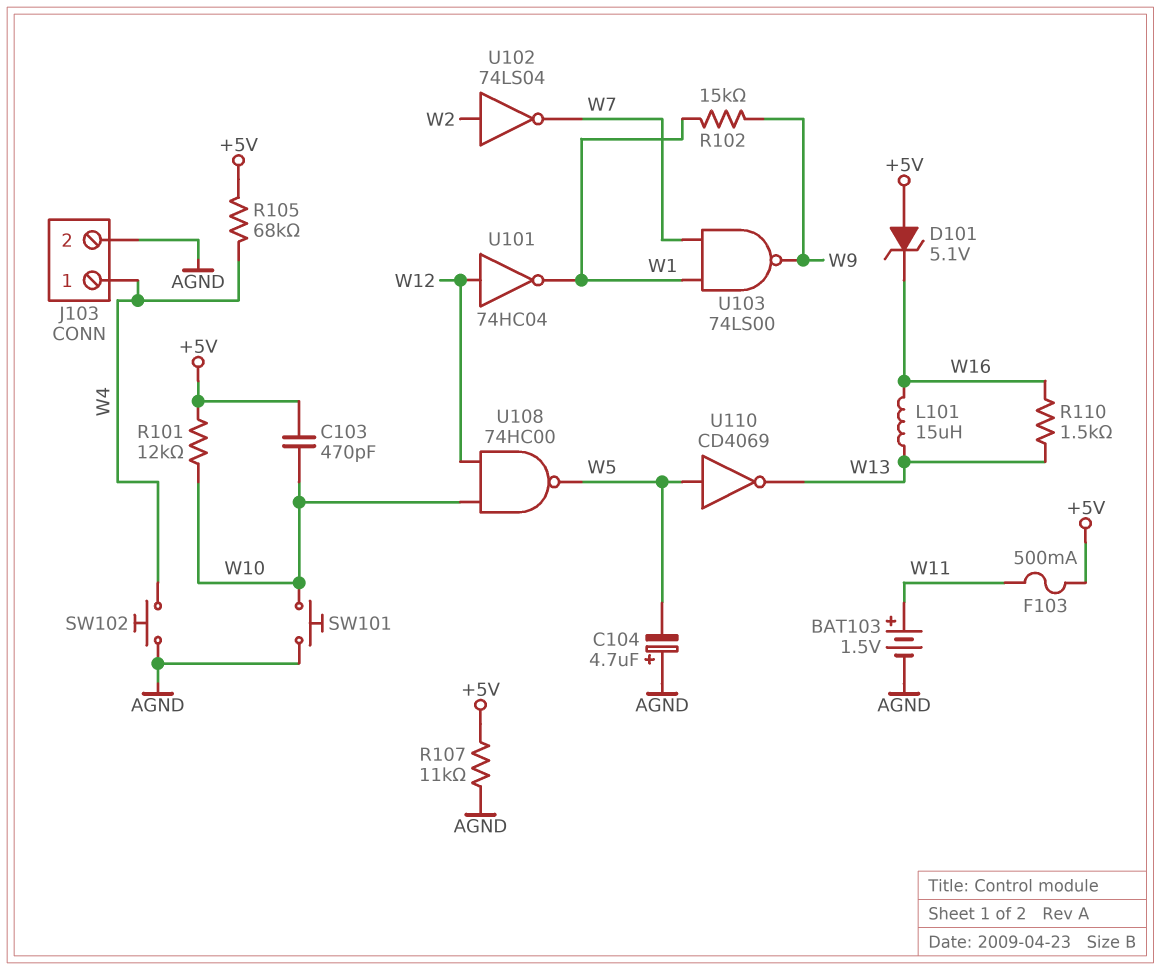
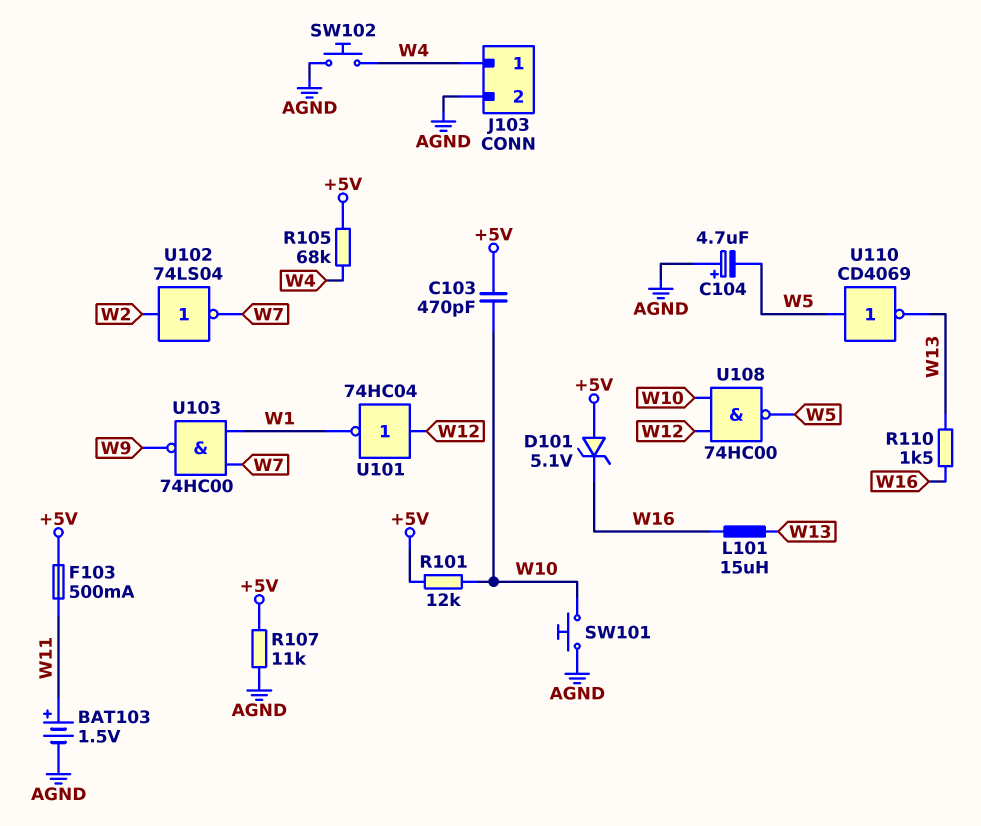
R102: 15k (W1, W9) -> none
U103: NAND 74LS00 (in W1, in W7, out W9) -> NAND 74HC00 (in W1, in W7, out W9)

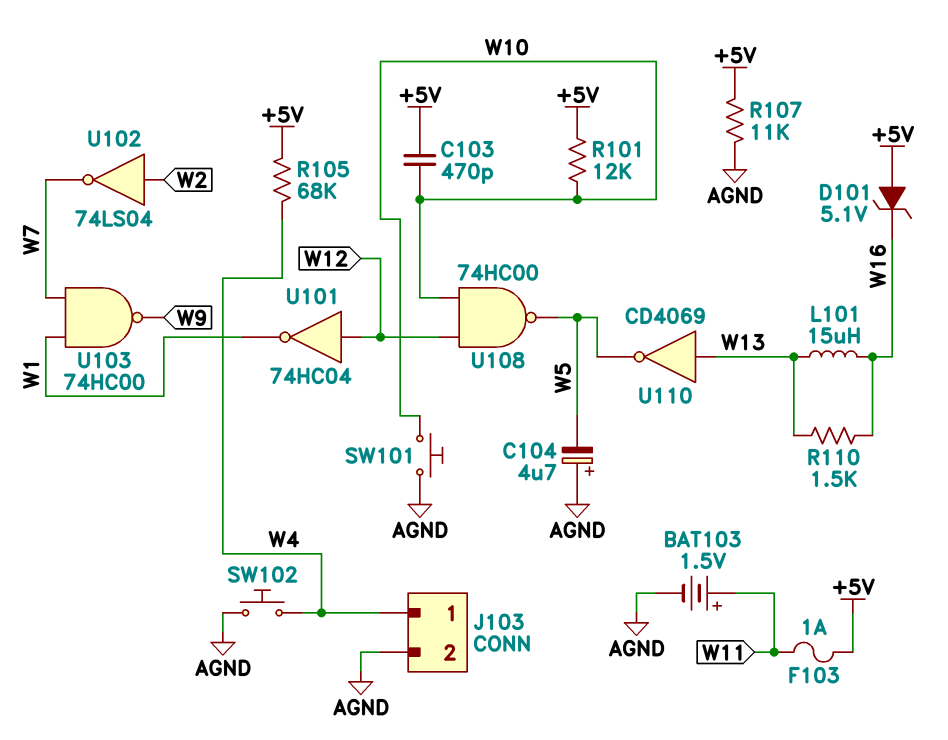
F103: 500mA (+5V, W11) -> 1A (+5V, W11)
U110: NOT CD4069 (in W5, out W13) -> NOT CD4069 (in W13, out W5)

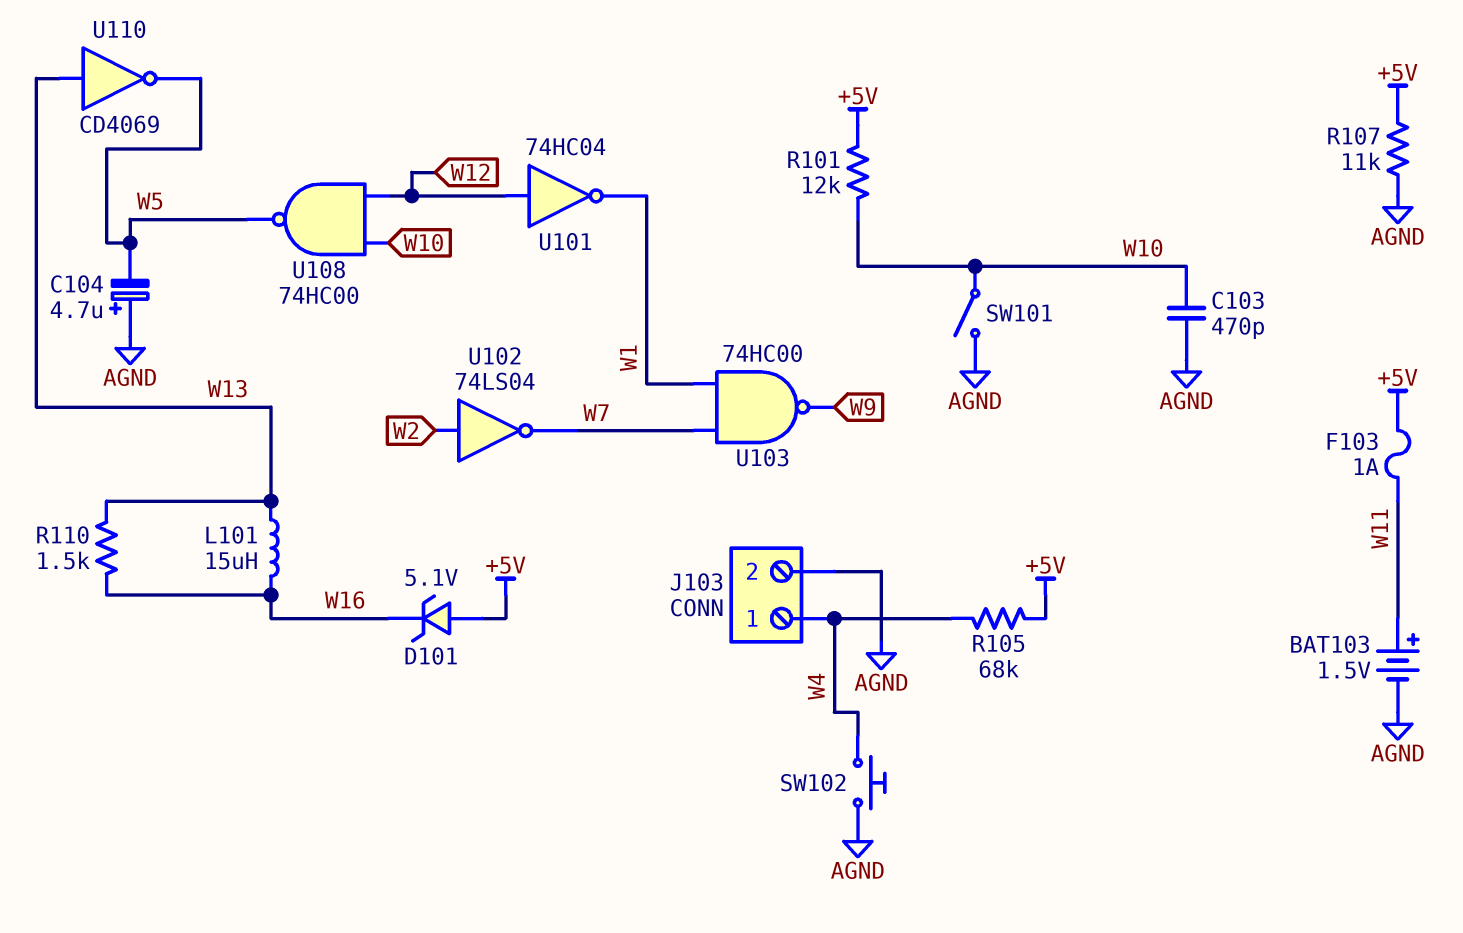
C103: 470pF (+5V, W10) -> 470pF (AGND, W10)
SW101: button (AGND, W10) -> switch (AGND, W10)

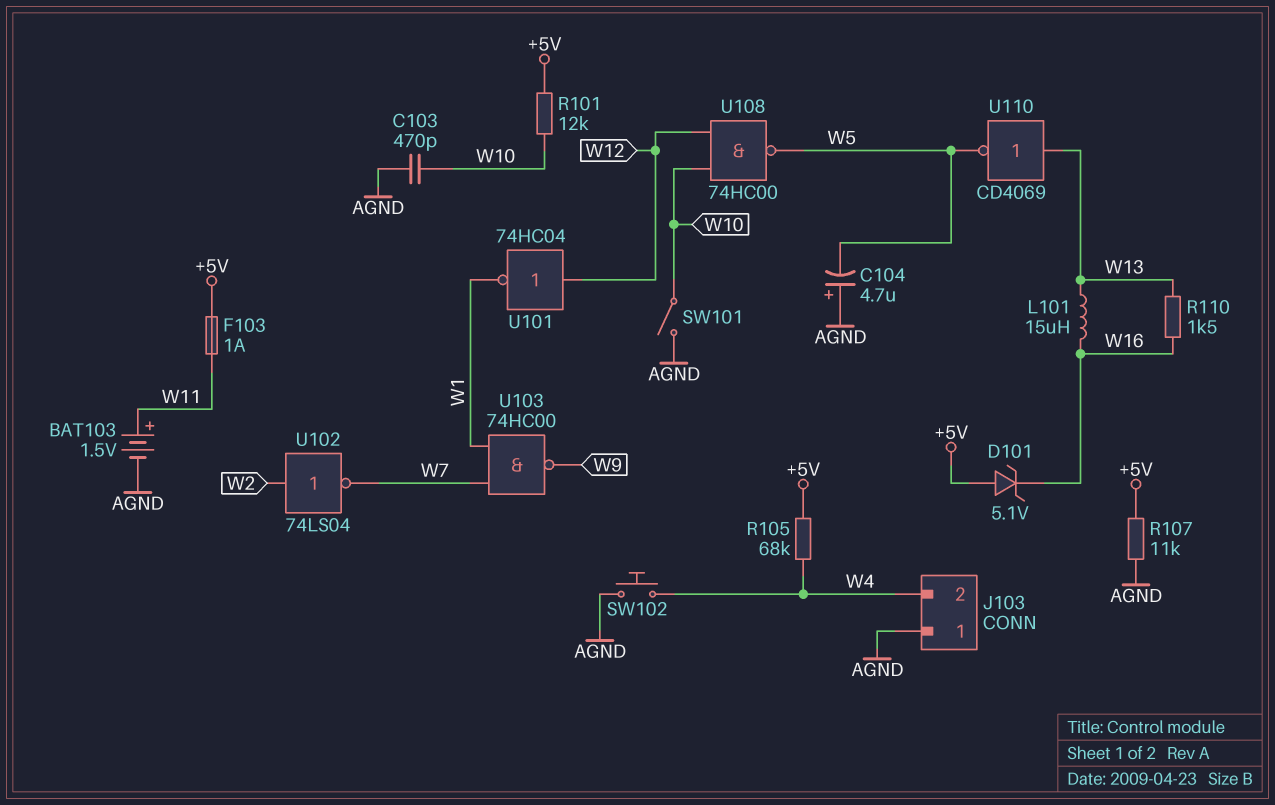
J103 pin 1: W4 -> AGND
J103 pin 2: AGND -> W4

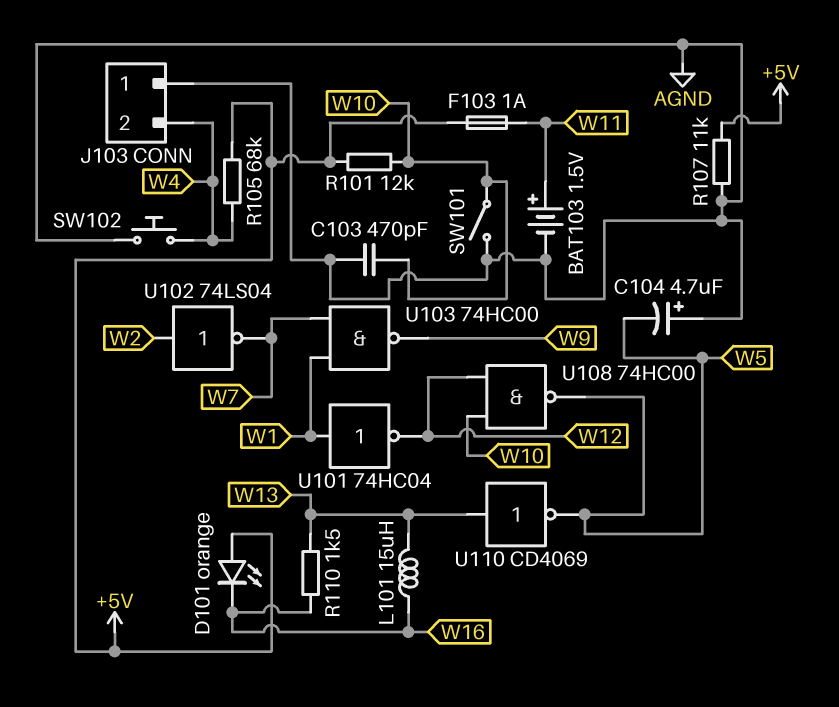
D101: zener 5.1V (A +5V, K W16) -> LED orange (A +5V, K W16)
U101: NOT 74HC04 (in W12, out W1) -> NOT 74HC04 (in W1, out W12)

